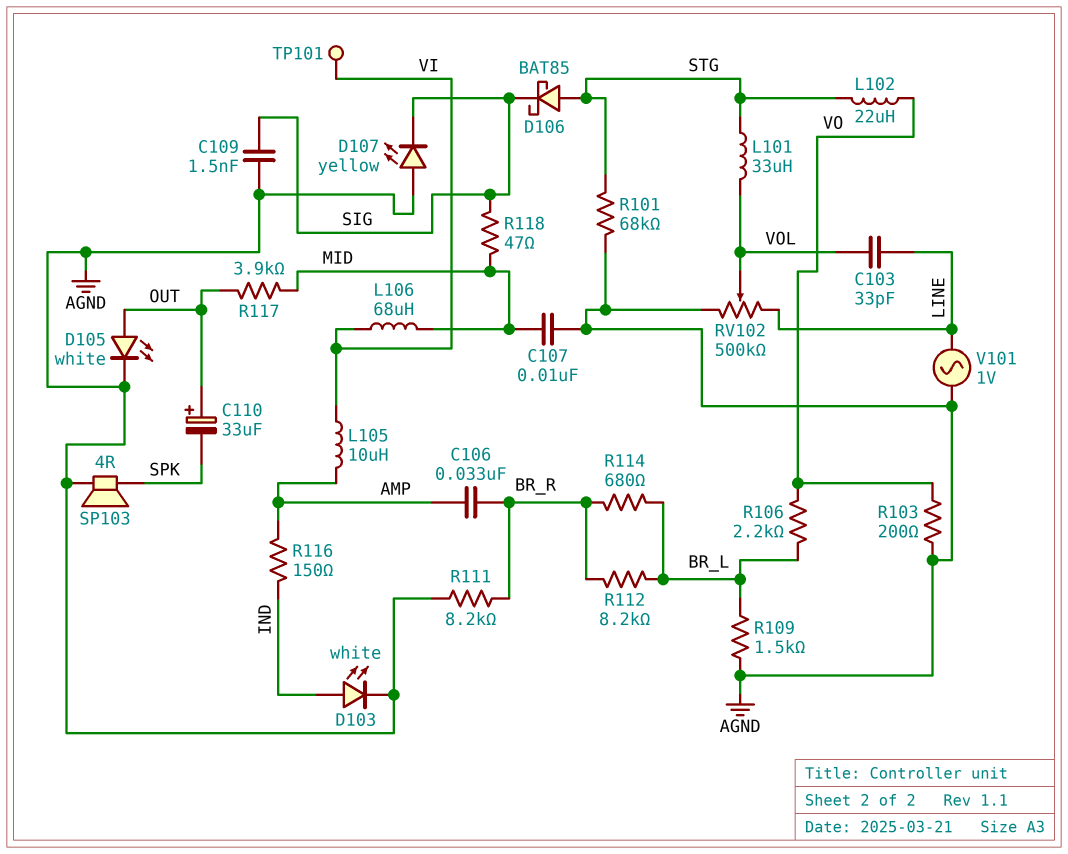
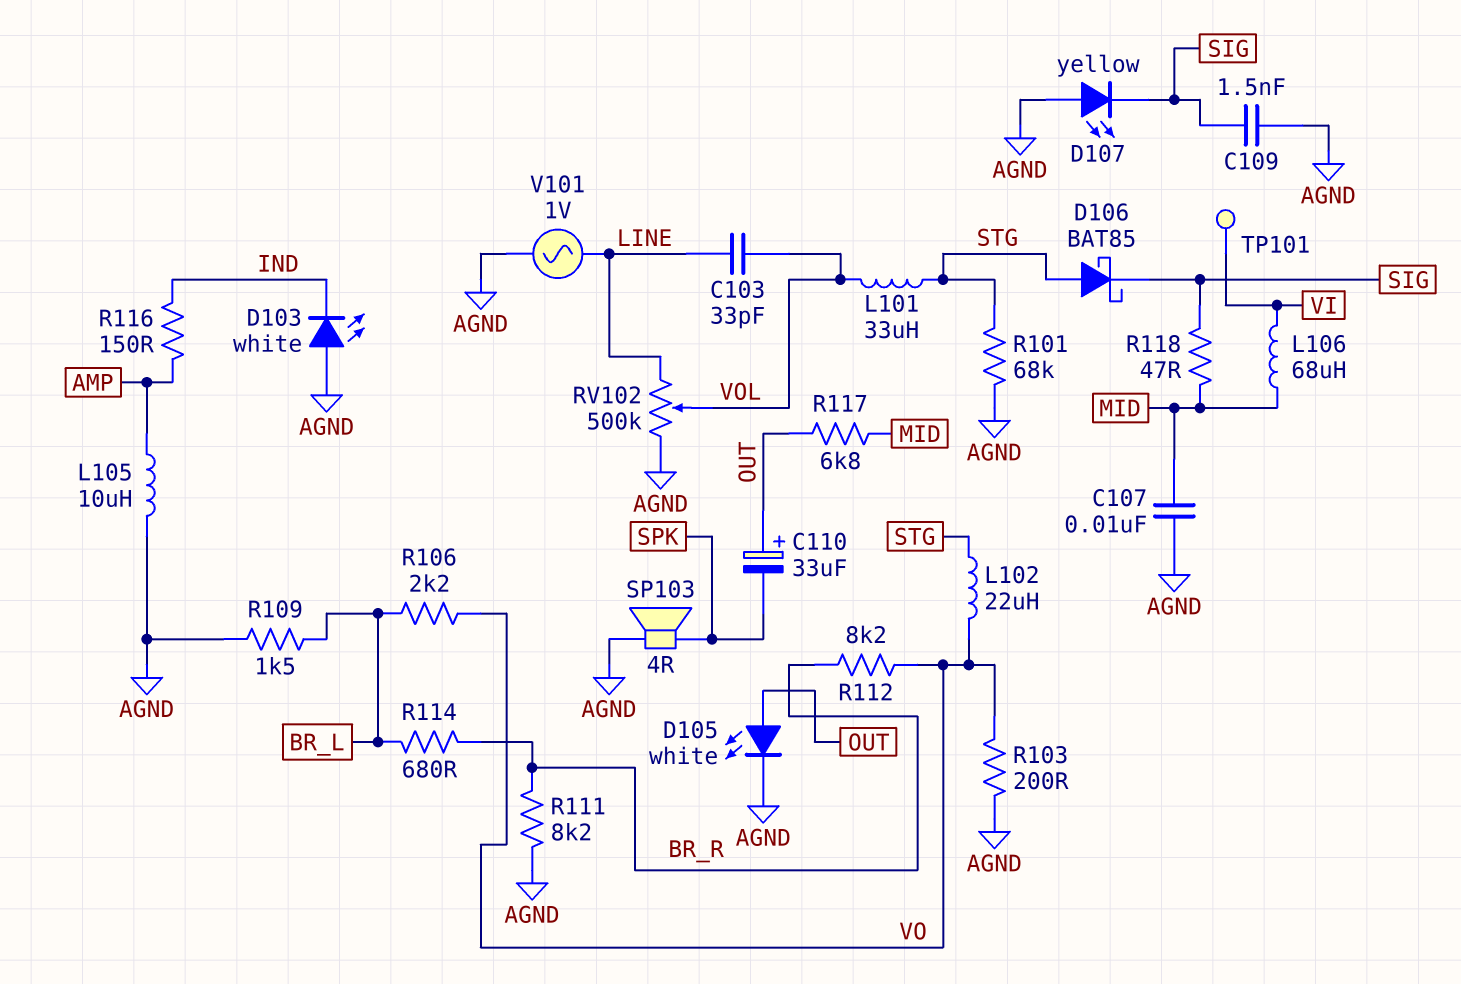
C106: 33nF (AMP, BR_R) -> none
D103: LED white (A IND, K AGND) -> LED white (A AGND, K IND)
L105: 10uH (AMP, VI) -> 10uH (AGND, AMP)
R112: 8.2k (BR_L, BR_R) -> 8.2k (BR_R, VO)
R117: 3.9k (MID, OUT) -> 6.8k (MID, OUT)

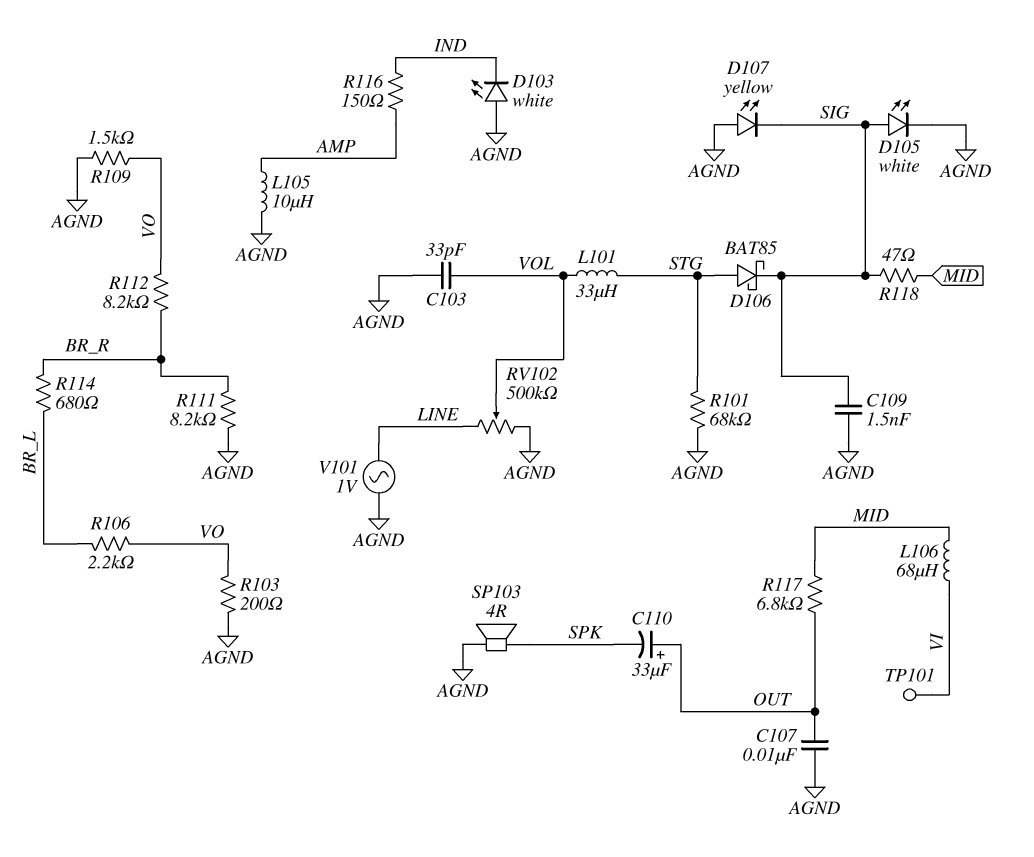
C103: 33pF (LINE, VOL) -> 33pF (AGND, VOL)
C107: 10nF (AGND, MID) -> 10nF (AGND, OUT)
D105: LED white (A OUT, K AGND) -> LED white (A SIG, K AGND)
L102: 22uH (STG, VO) -> none
R109: 1.5k (AGND, BR_L) -> 1.5k (AGND, VO)

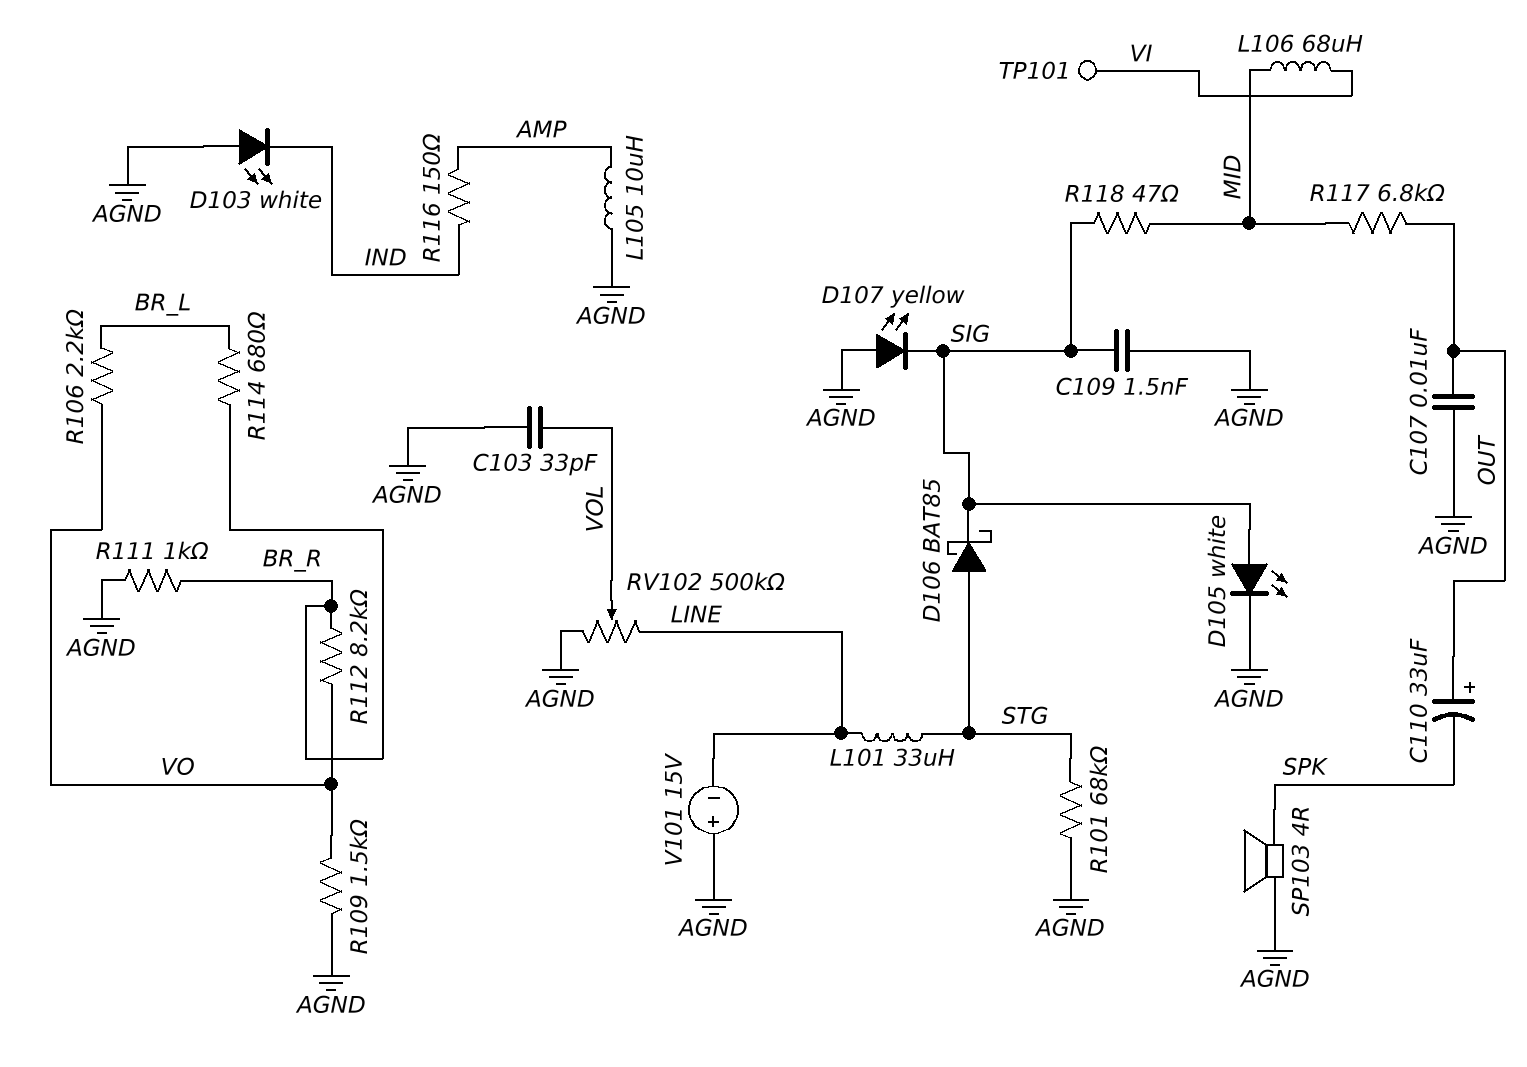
L101: 33uH (STG, VOL) -> 33uH (LINE, STG)
R103: 200 (AGND, VO) -> none
R111: 8.2k (AGND, BR_R) -> 1k (AGND, BR_R)
V101: AC 1V (AGND, LINE) -> 15V (plus AGND, minus LINE)

